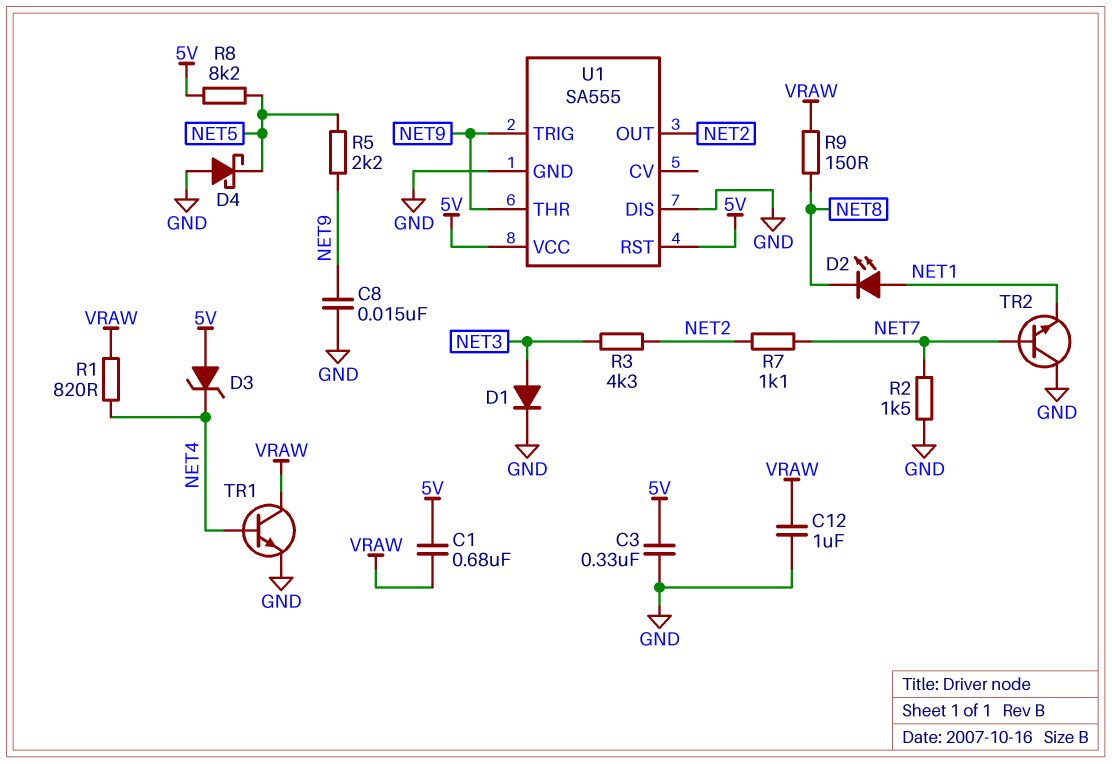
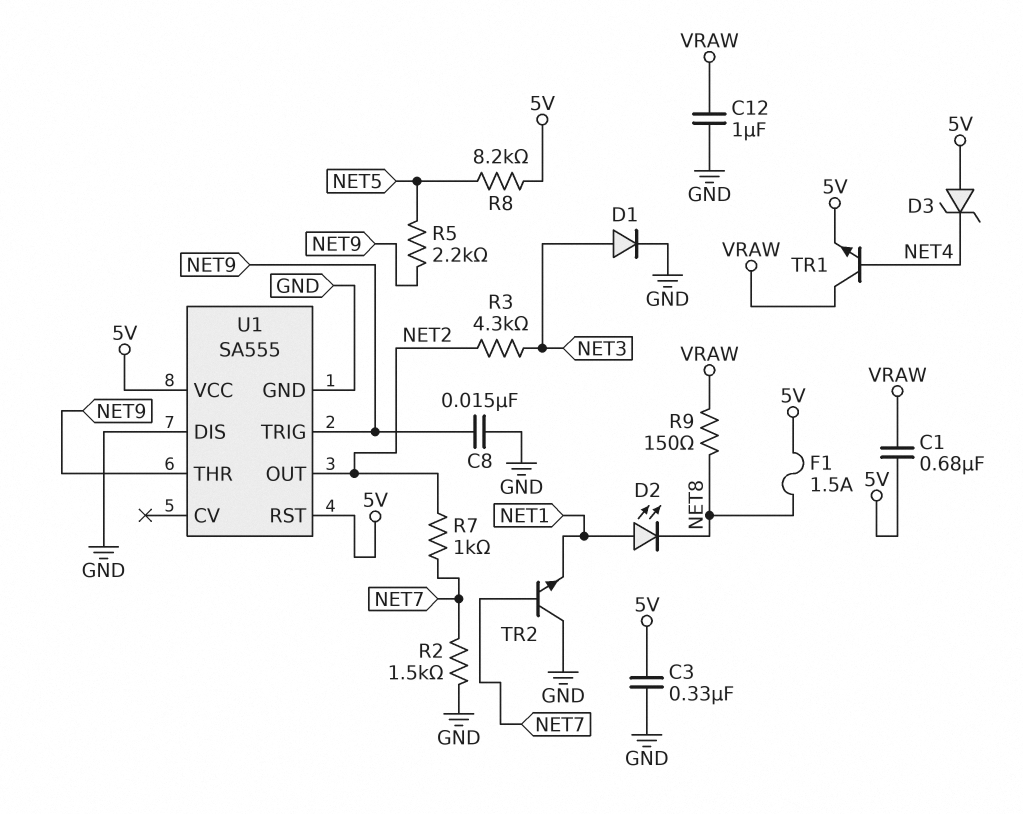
D4: schottky (A GND, K NET5) -> none
F1: none -> 1.5A (5V, NET8)
R1: 820 (NET4, VRAW) -> none
R7: 1.1k (NET2, NET7) -> 1k (NET2, NET7)
TR1: NPN (B NET4, C VRAW, E GND) -> NPN (B NET4, C VRAW, E 5V)

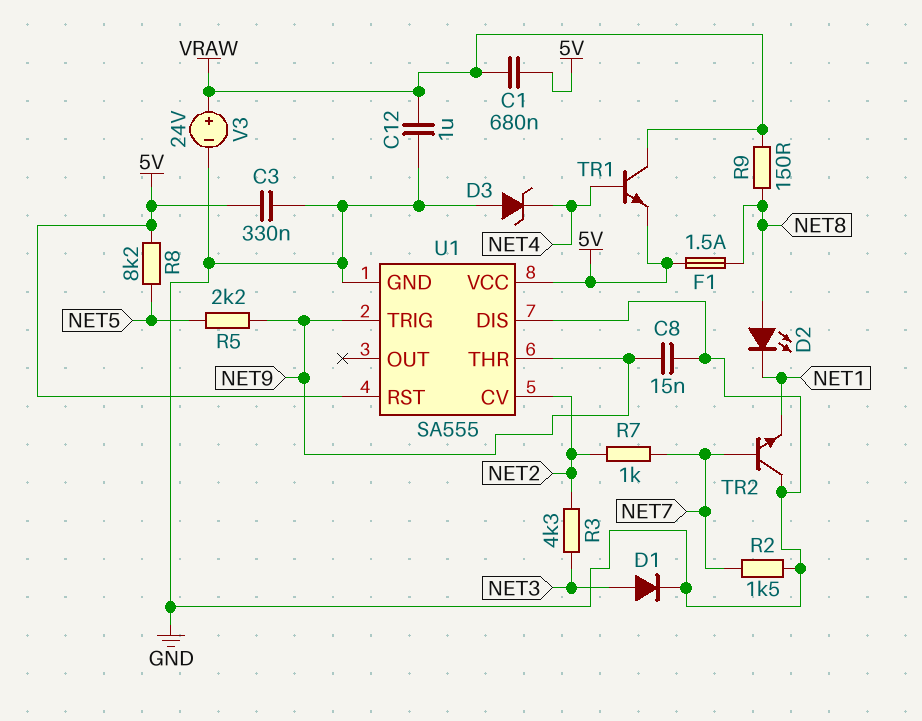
D2: LED (A NET1, K NET8) -> LED (A NET8, K NET1)
D3: zener (A 5V, K NET4) -> zener (A GND, K NET4)
U1 pin CV: none -> NET2
U1 pin OUT: NET2 -> none
V3: none -> 24V (plus VRAW, minus GND)

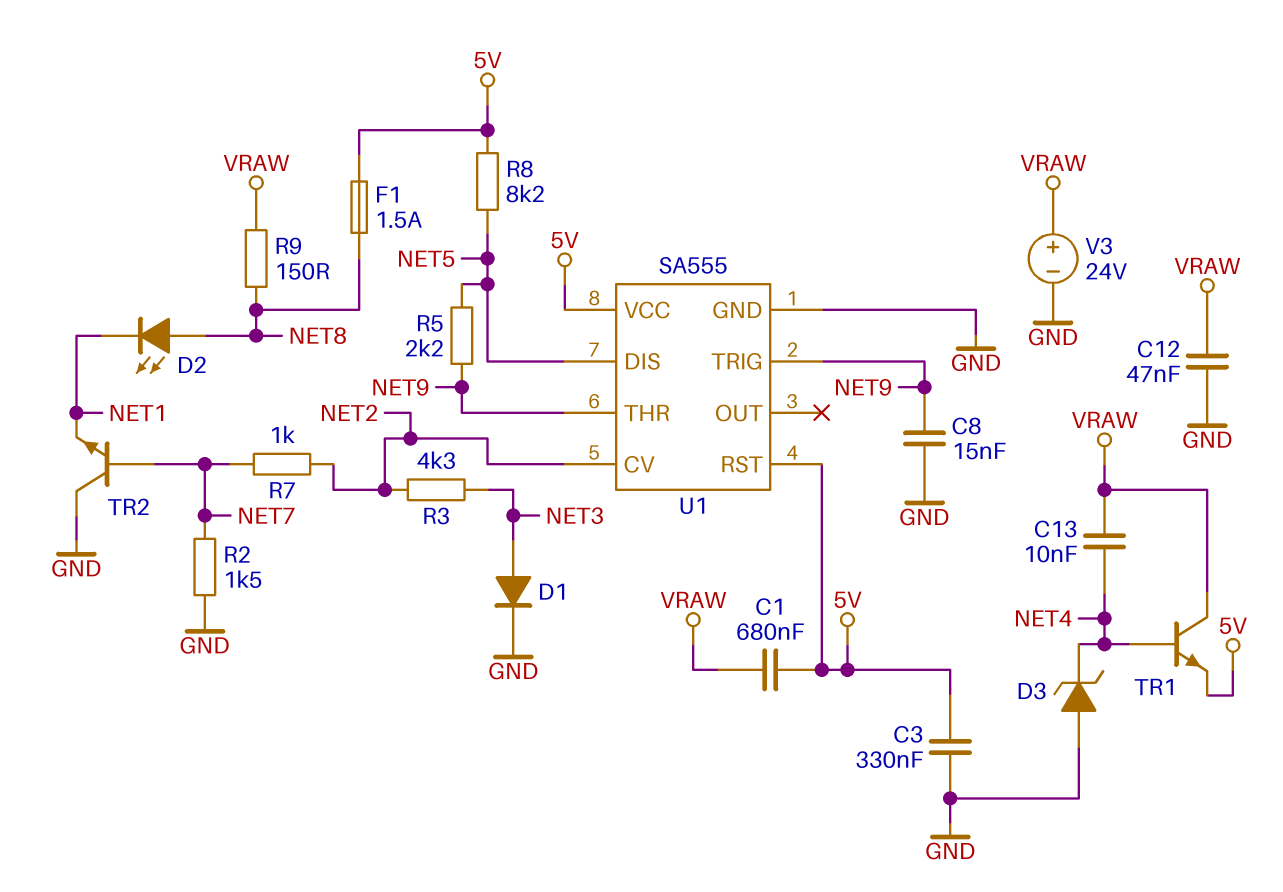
C12: 1uF (GND, VRAW) -> 47nF (GND, VRAW)
C13: none -> 10nF (NET4, VRAW)
U1 pin DIS: GND -> NET5

